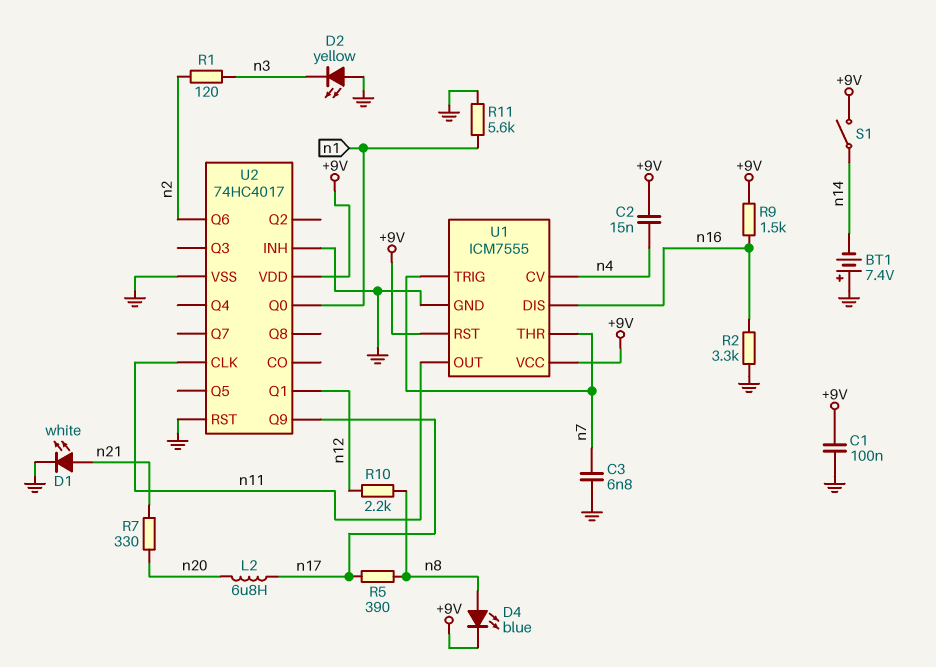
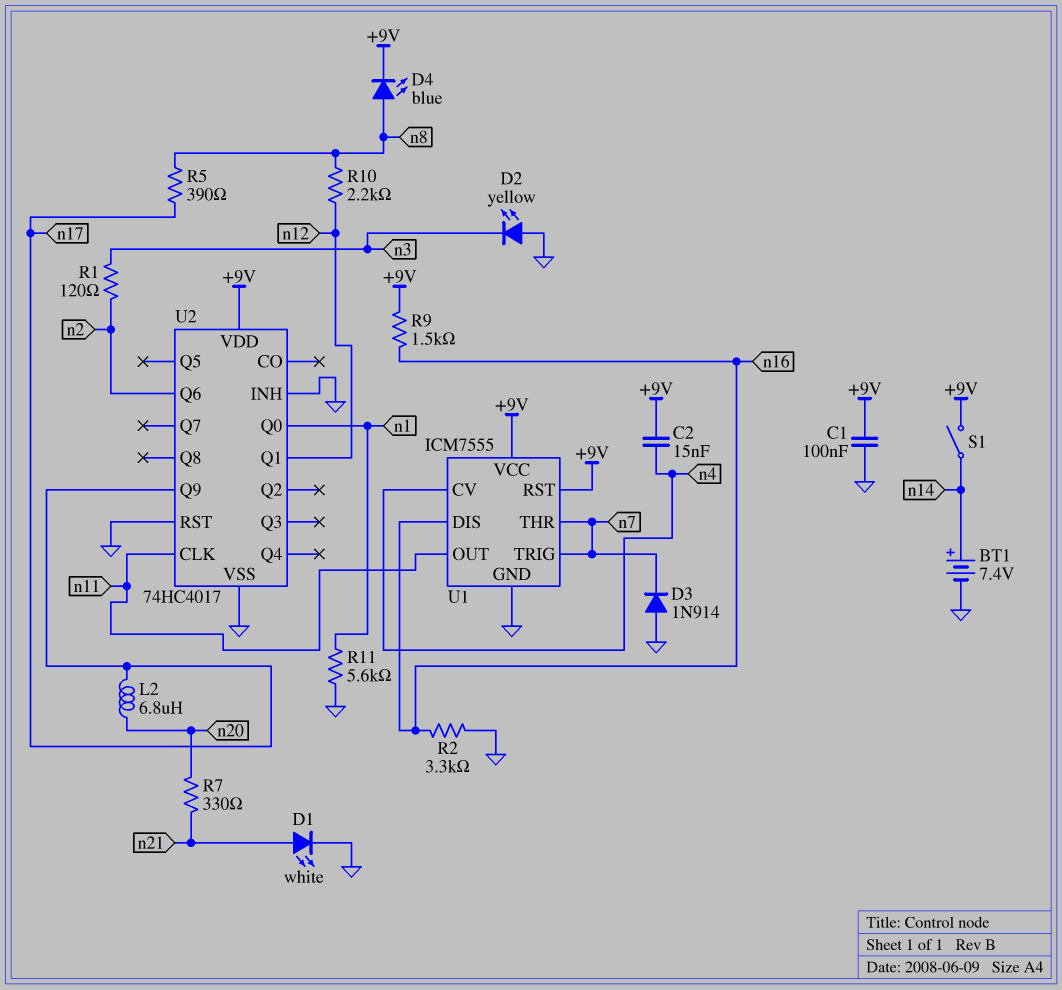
BT1: 7.4V (plus GND, minus n14) -> 7.4V (plus n14, minus GND)
C3: 6.8nF (GND, n7) -> none
D3: none -> diode 1N914 (A GND, K n7)

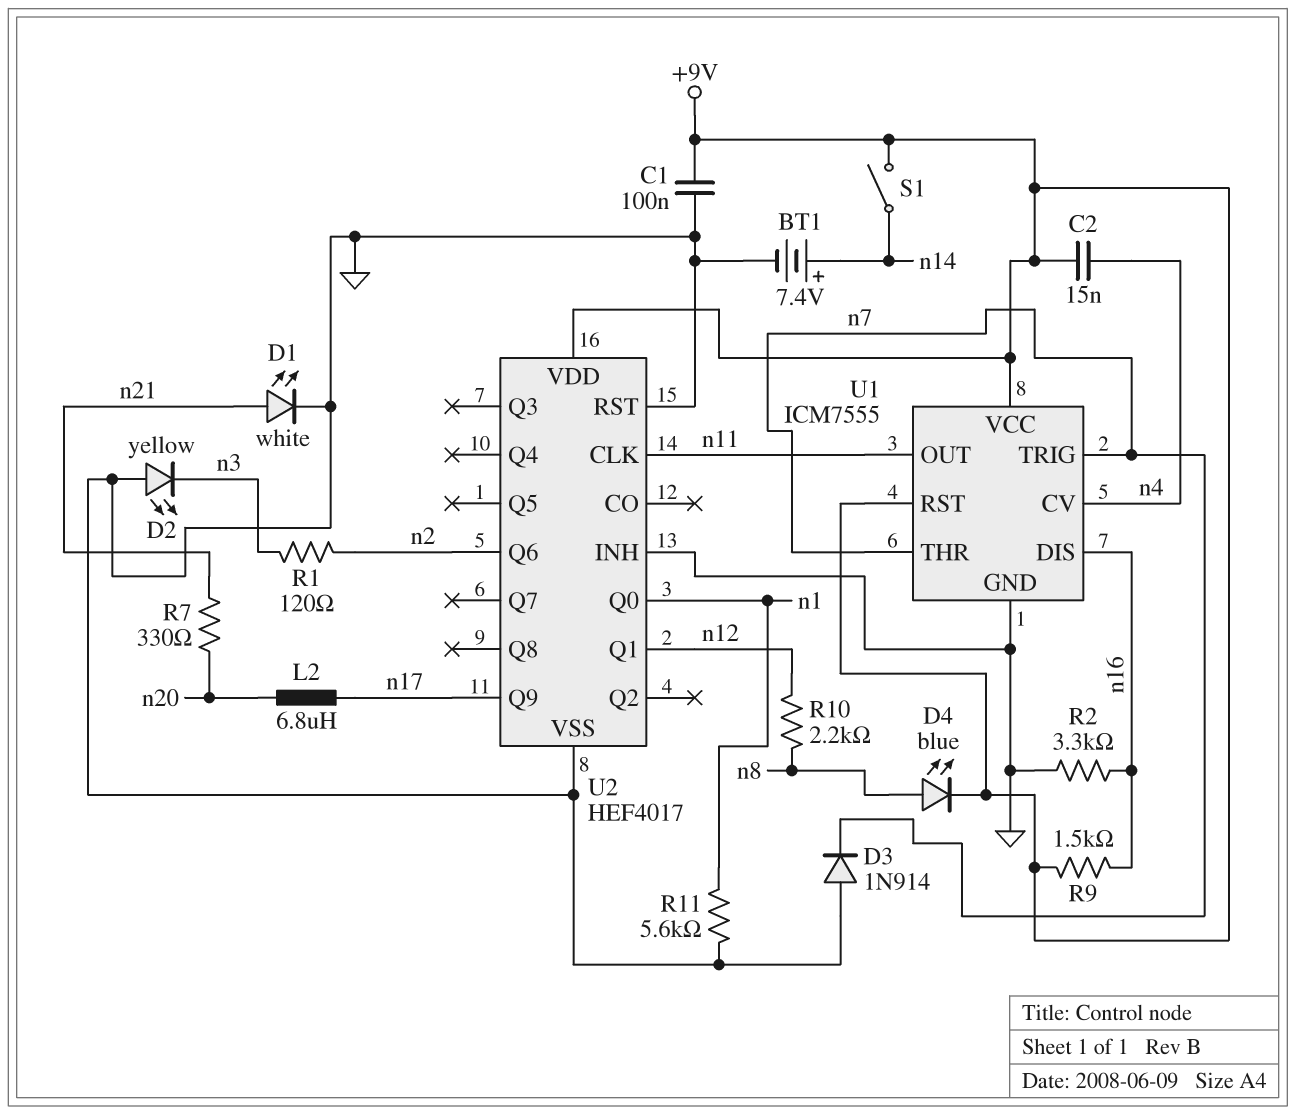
R5: 390 (n8, n17) -> none
U2: 74HC4017 -> HEF4017

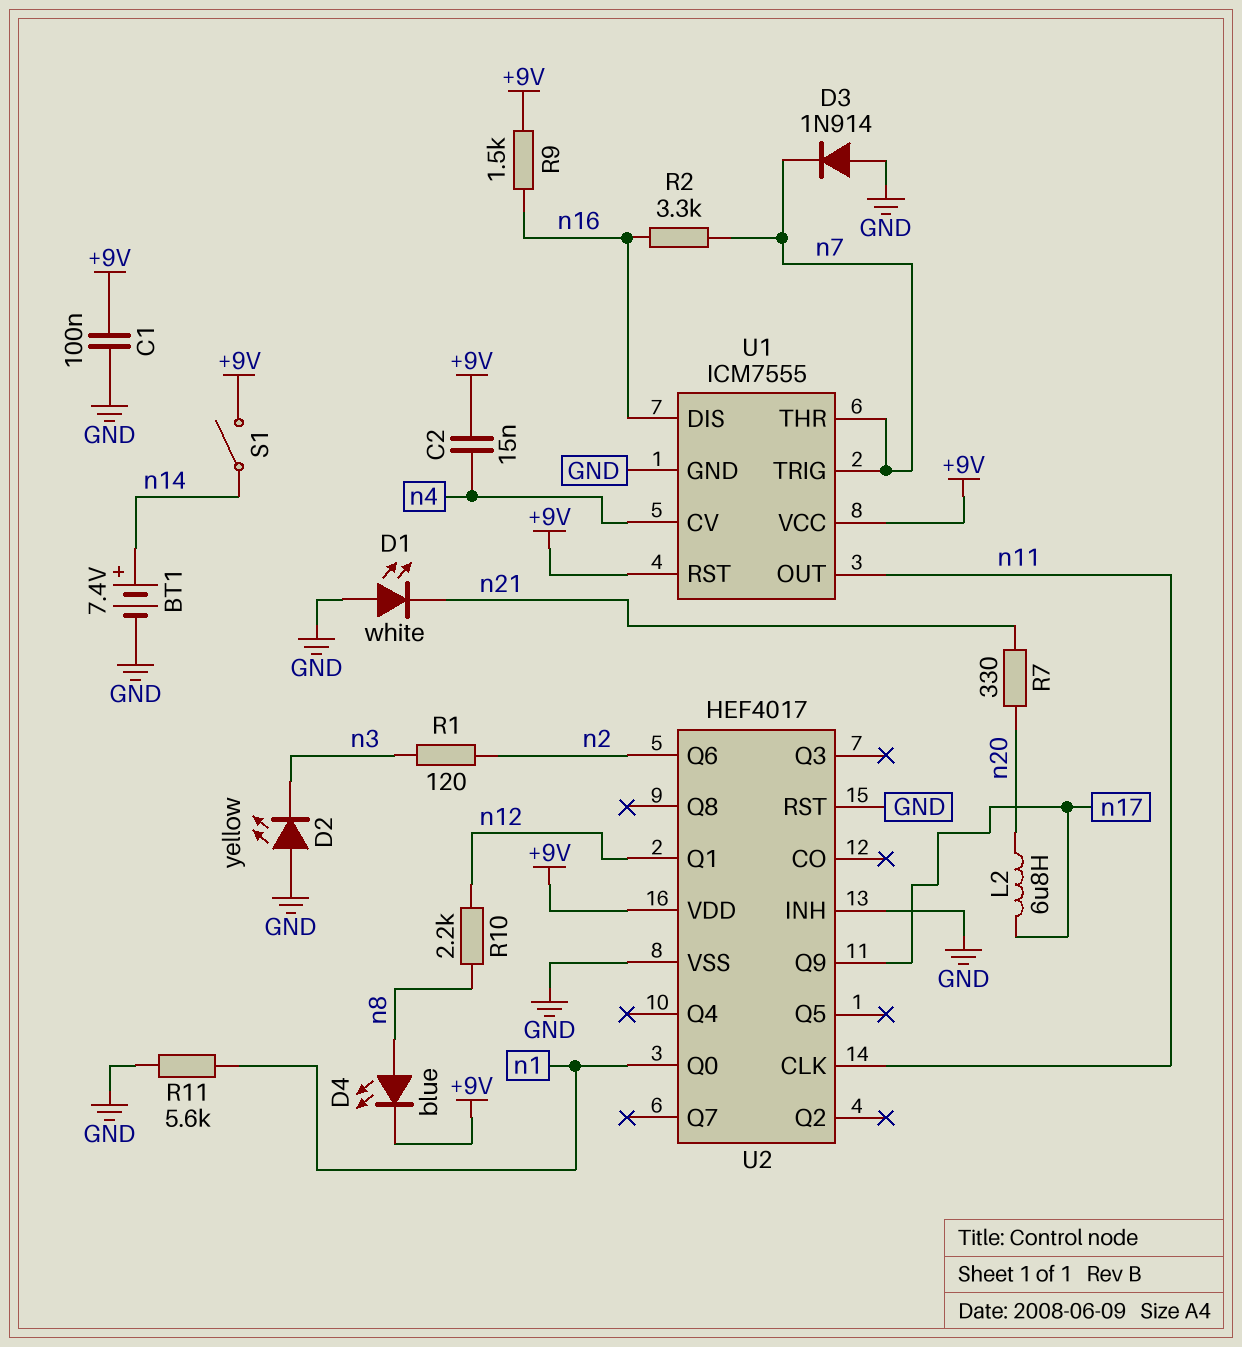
D1: LED white (A n21, K GND) -> LED white (A GND, K n21)
R2: 3.3k (GND, n16) -> 3.3k (n7, n16)

